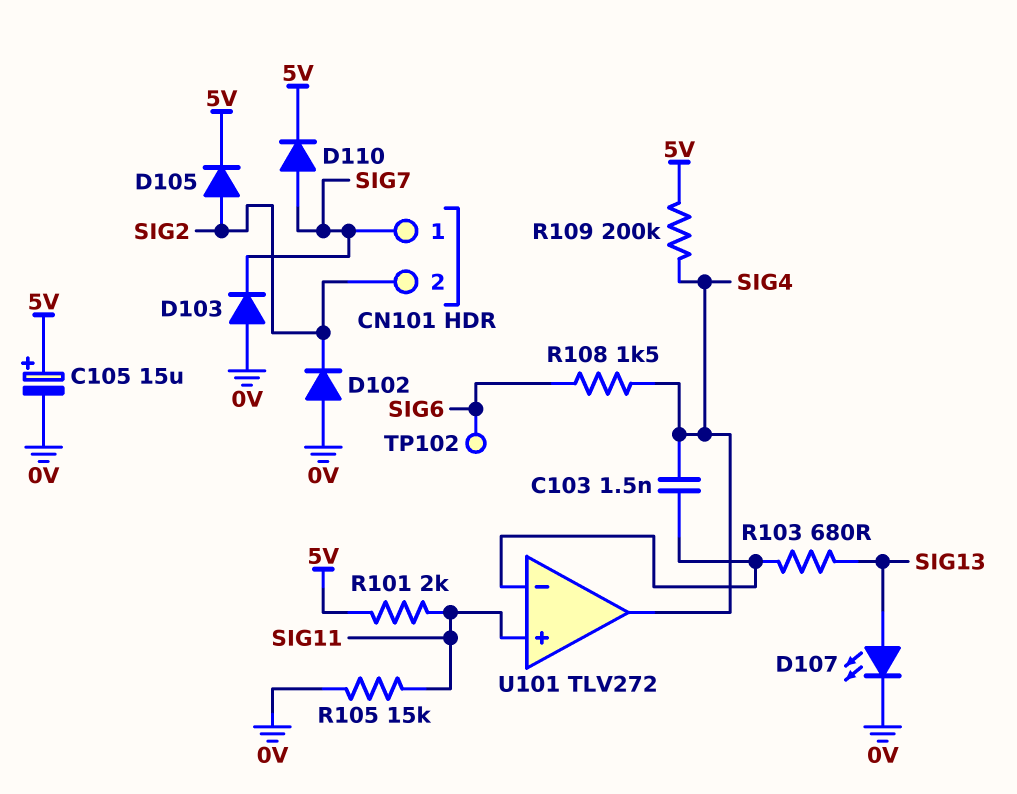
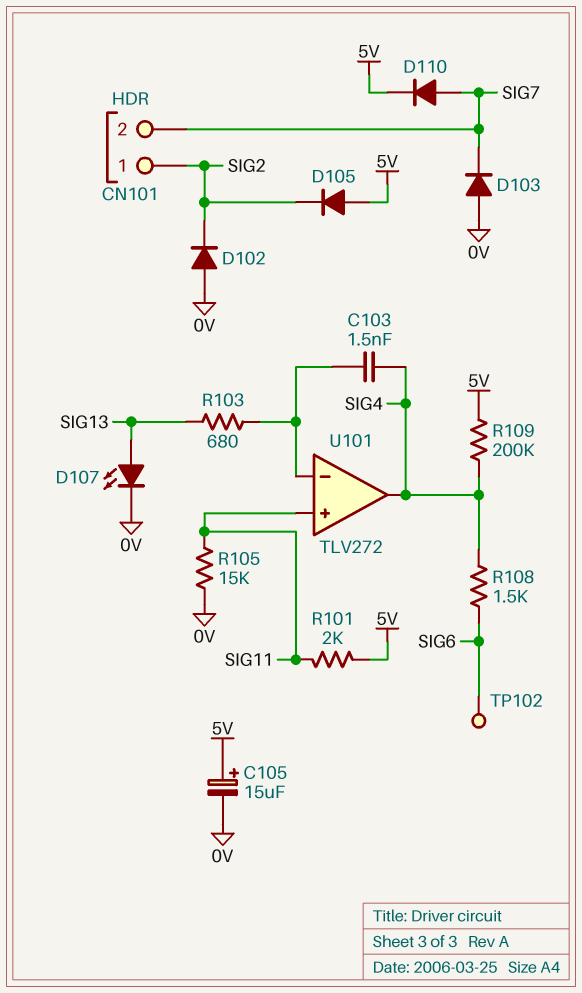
CN101 pin 1: SIG7 -> SIG2
CN101 pin 2: SIG2 -> SIG7
D105: diode (A SIG2, K 5V) -> diode (A 5V, K SIG2)

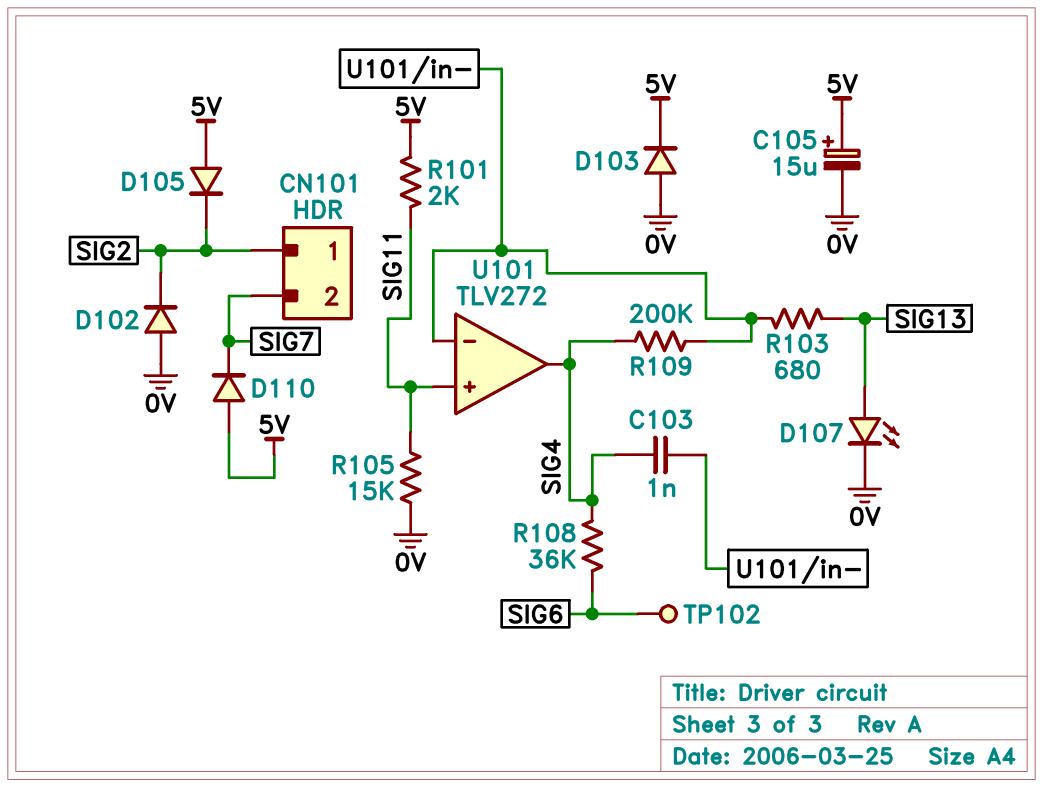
C103: 1.5nF (SIG4, U101/in-) -> 1nF (SIG4, U101/in-)
D103: diode (A 0V, K SIG7) -> diode (A 0V, K 5V)
D110: diode (A SIG7, K 5V) -> diode (A 5V, K SIG7)
R108: 1.5k (SIG4, SIG6) -> 36k (SIG4, SIG6)
R109: 200k (5V, SIG4) -> 200k (SIG4, U101/in-)

